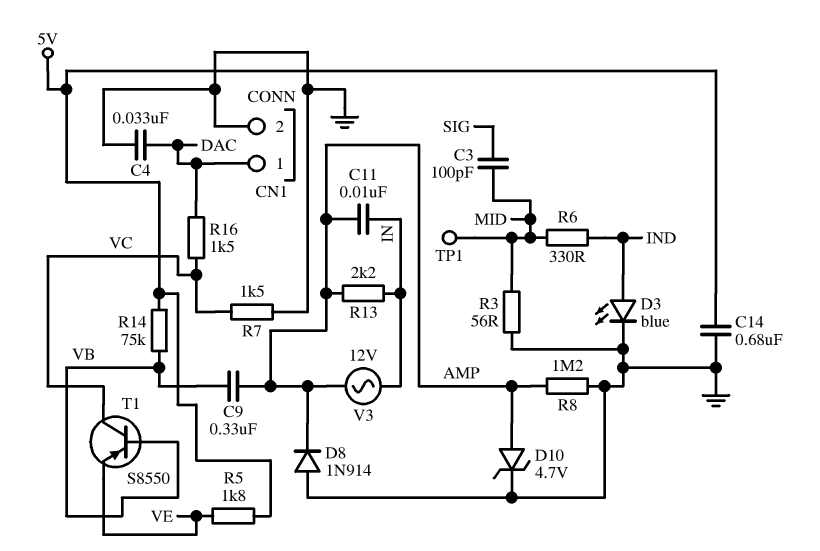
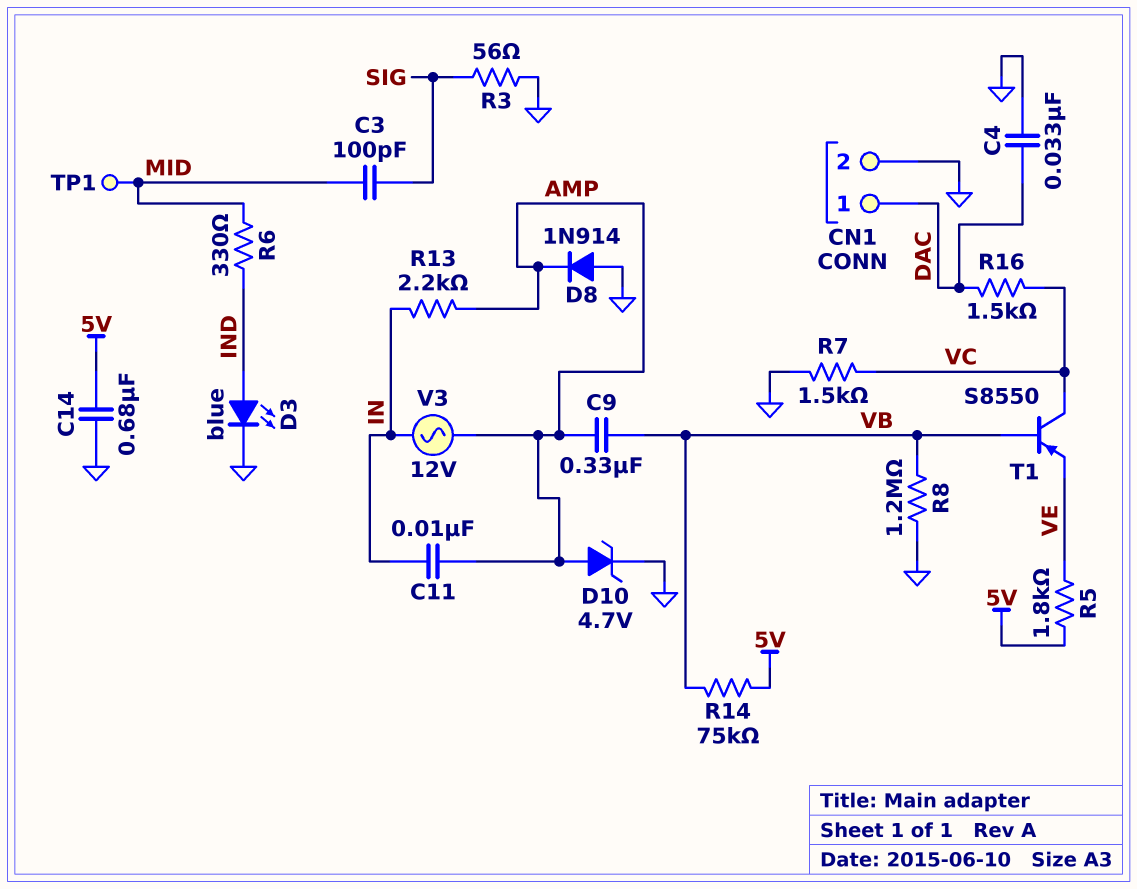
R3: 56 (GND, MID) -> 56 (GND, SIG)
R8: 1.2M (AMP, GND) -> 1.2M (GND, VB)

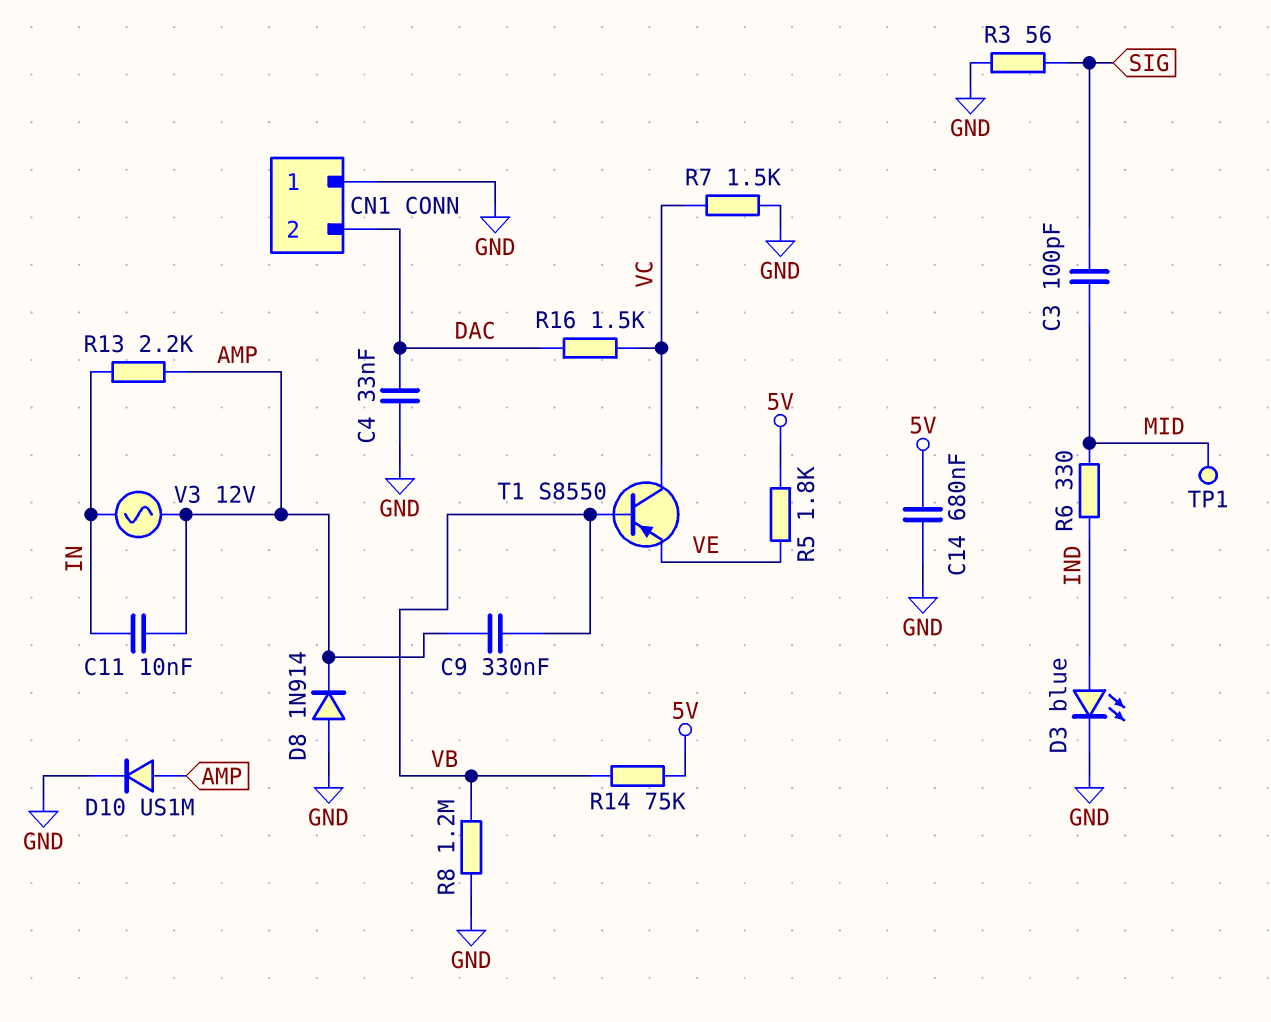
CN1 pin 1: DAC -> GND
CN1 pin 2: GND -> DAC
D10: zener 4.7V (A AMP, K GND) -> diode US1M (A AMP, K GND)

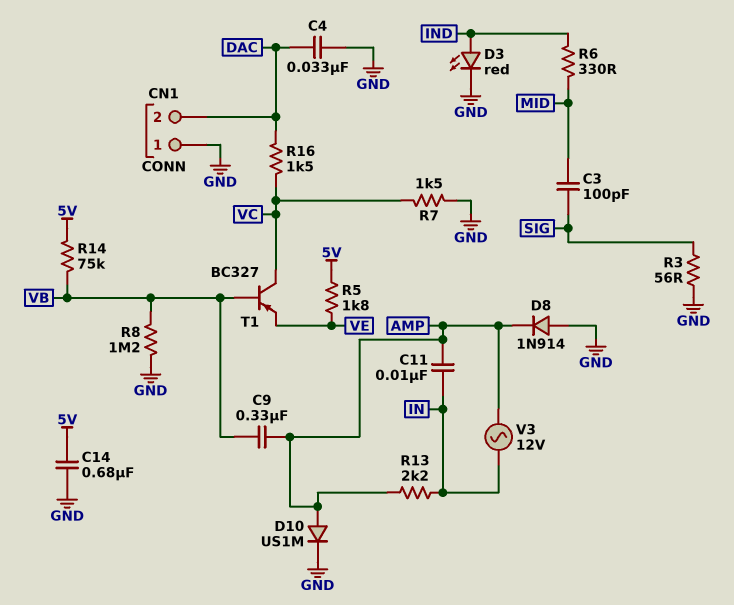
D3: LED blue (A IND, K GND) -> LED red (A IND, K GND)
T1: PNP S8550 (B VB, C VC, E VE) -> PNP BC327 (B VB, C VC, E VE)
TP1: test point (MID) -> none

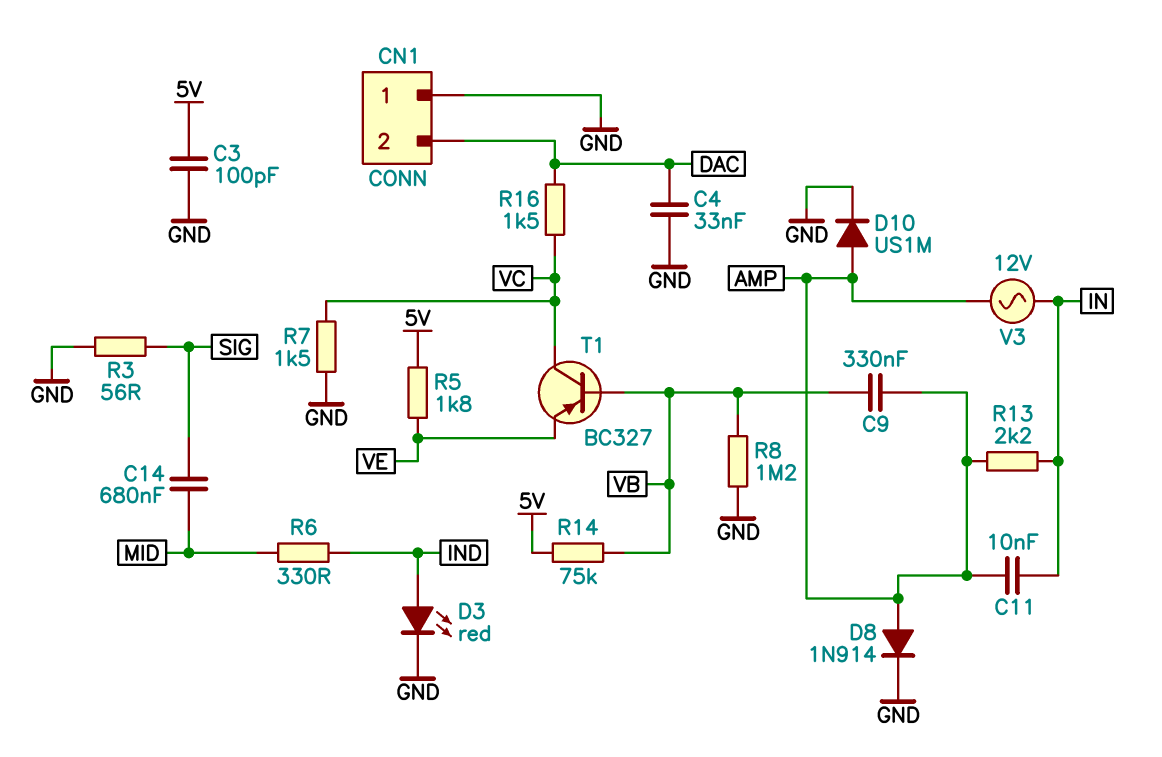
C3: 100pF (MID, SIG) -> 100pF (5V, GND)
C14: 680nF (5V, GND) -> 680nF (MID, SIG)
D8: diode 1N914 (A GND, K AMP) -> diode 1N914 (A AMP, K GND)

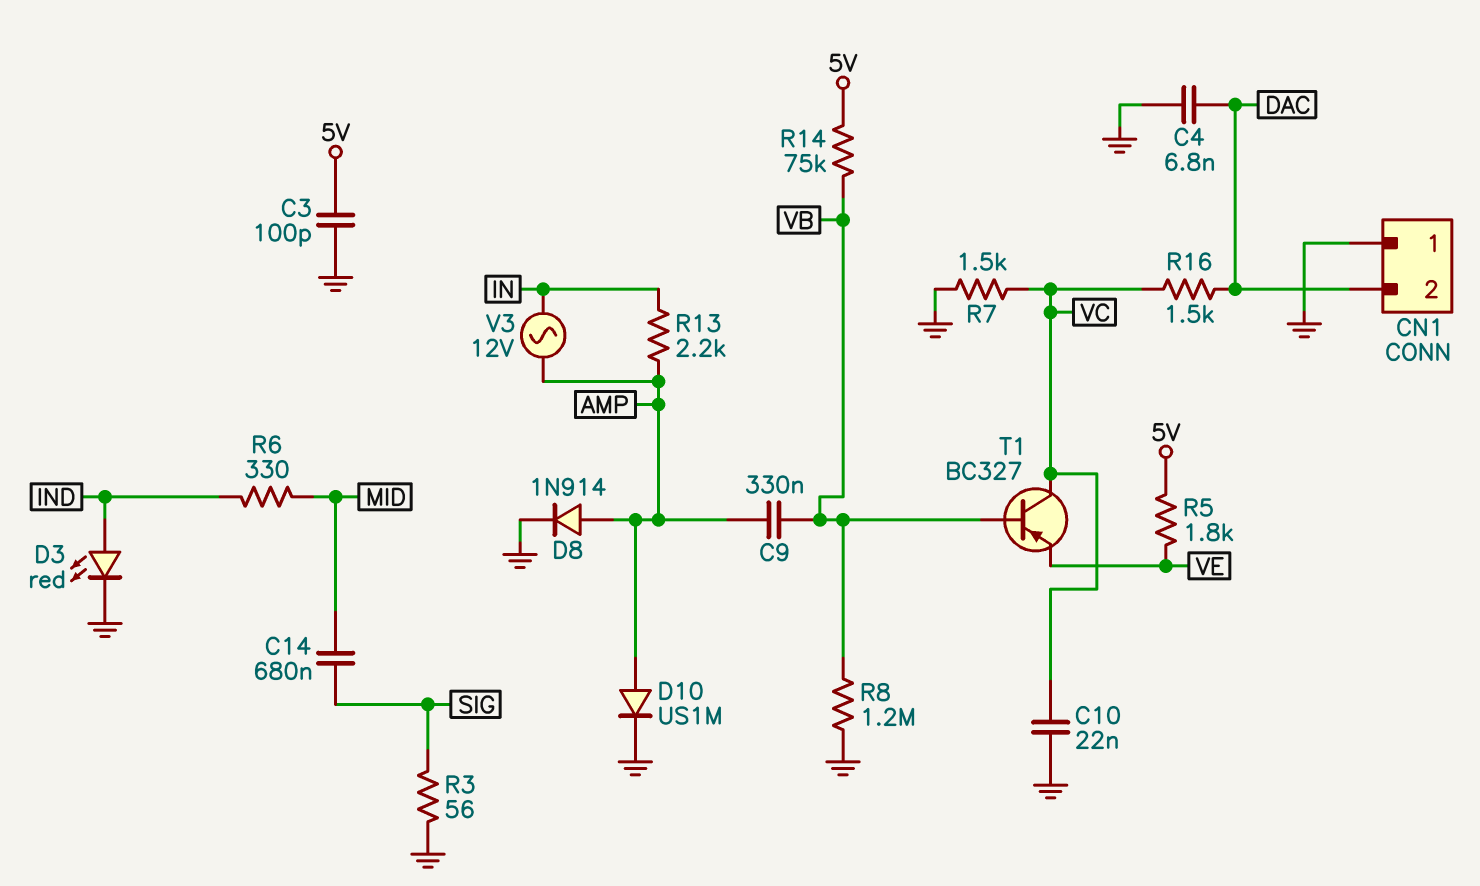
C4: 33nF (DAC, GND) -> 6.8nF (DAC, GND)
C10: none -> 22nF (GND, VC)
C11: 10nF (AMP, IN) -> none

